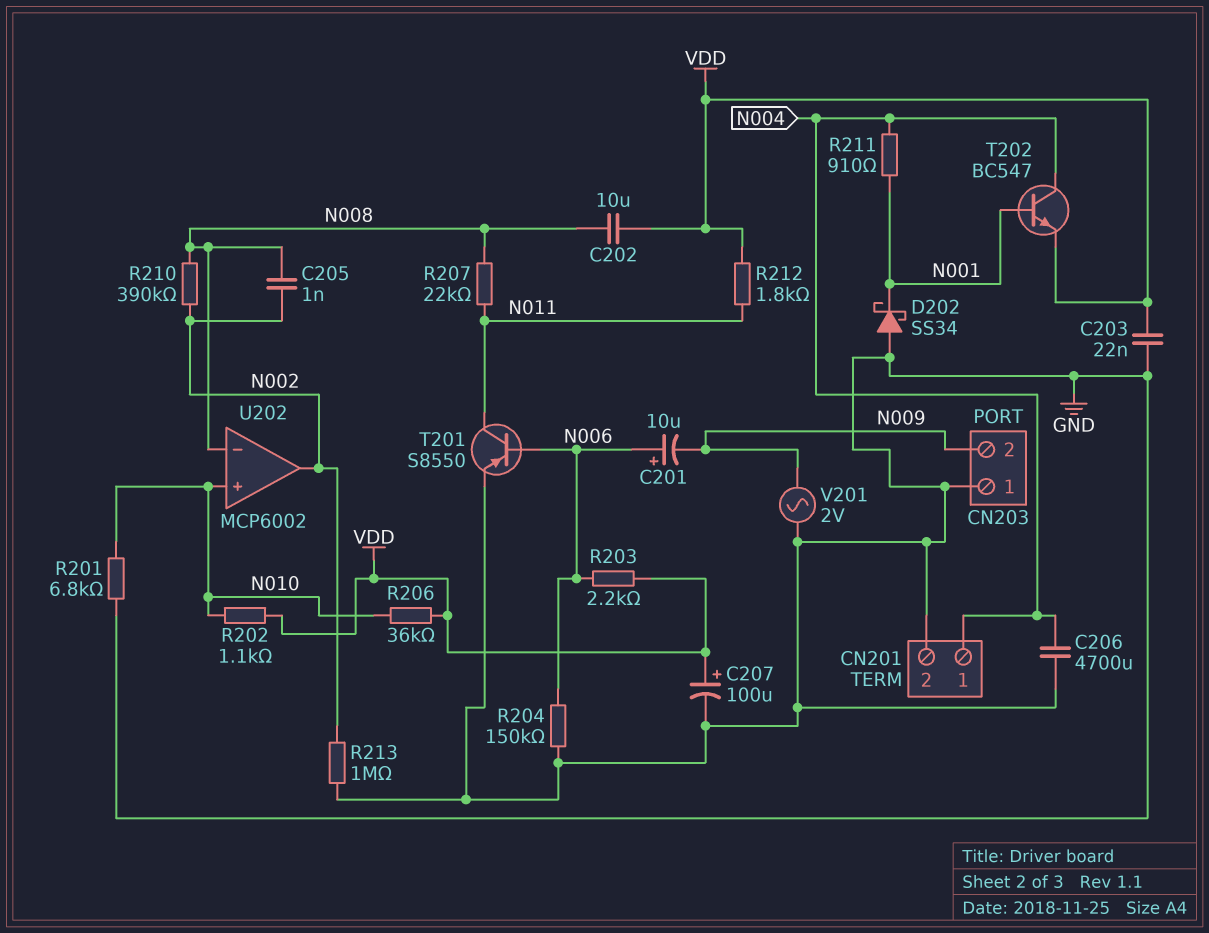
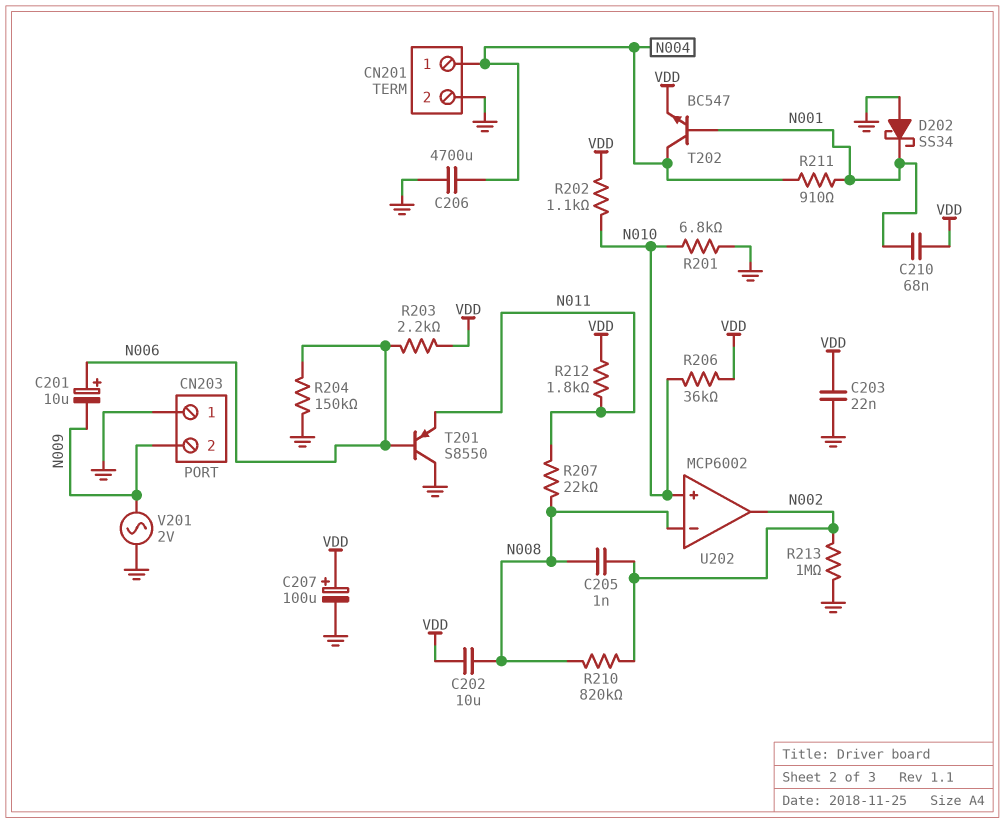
C210: none -> 68nF (N001, VDD)
R210: 390k (N002, N008) -> 820k (N002, N008)
T201: PNP S8550 (B N006, C N011, E GND) -> PNP S8550 (B N006, C GND, E N011)

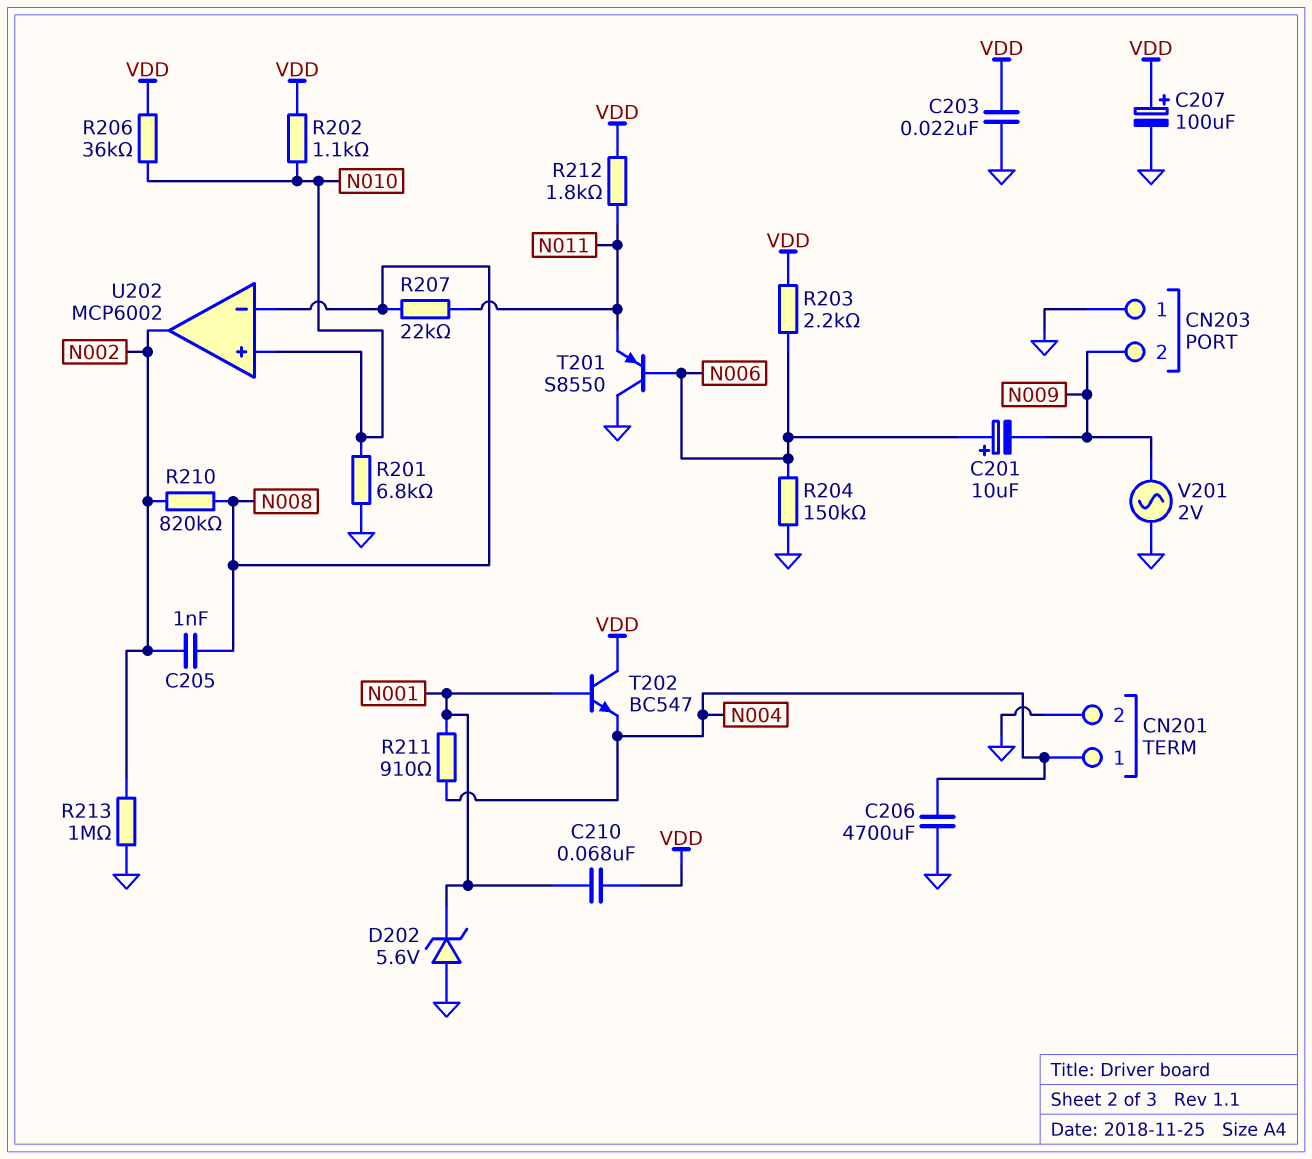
C202: 10uF (N008, VDD) -> none
D202: schottky SS34 (A GND, K N001) -> zener 5.6V (A GND, K N001)
T202: NPN BC547 (B N001, C N004, E VDD) -> NPN BC547 (B N001, C VDD, E N004)

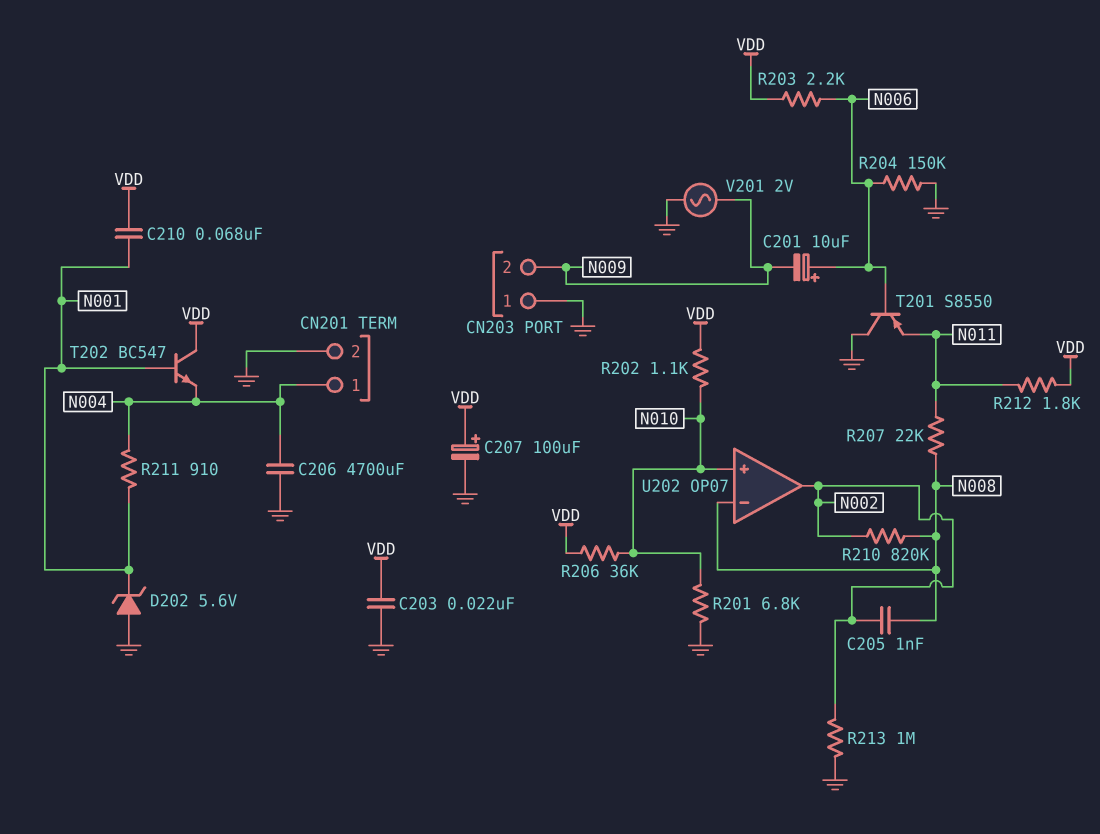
U202: MCP6002 -> OP07

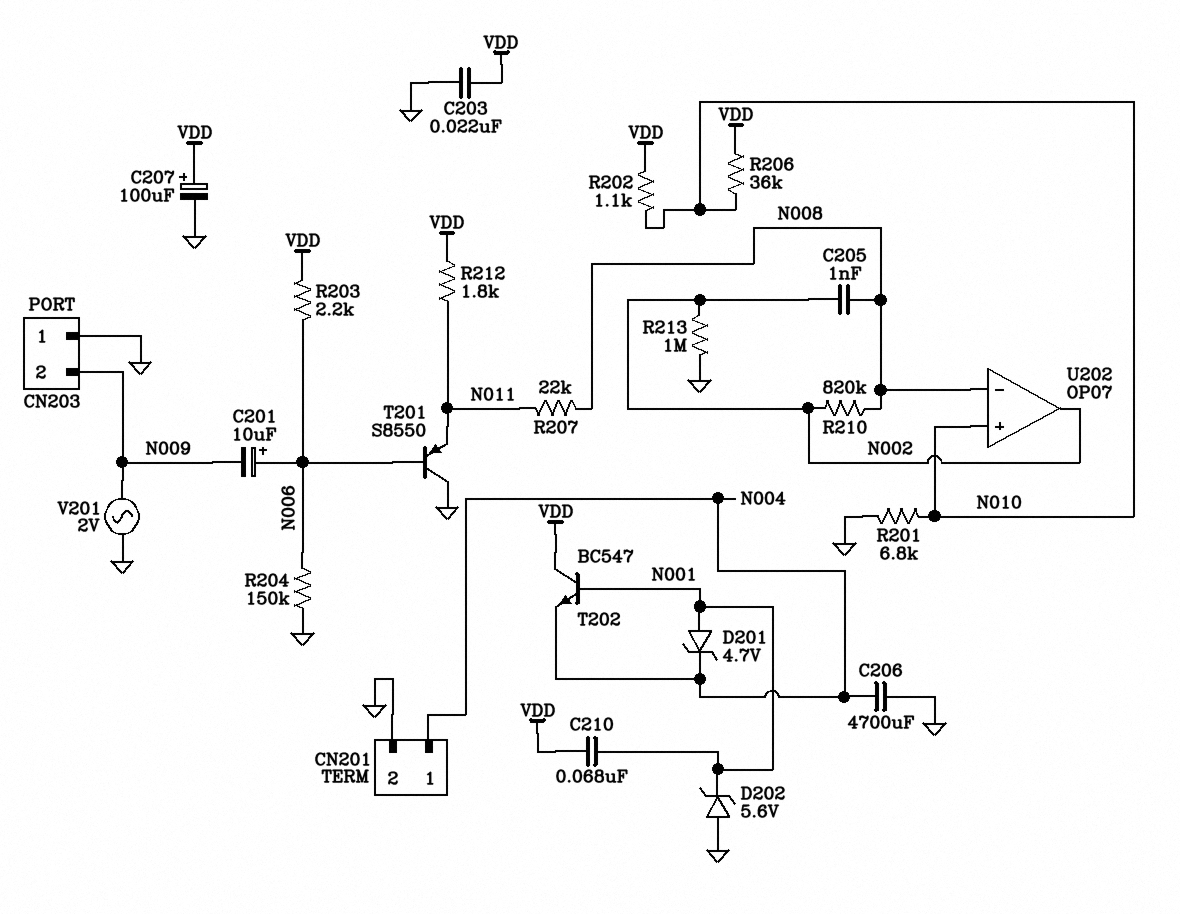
D201: none -> zener 4.7V (A N001, K N004)
R211: 910 (N001, N004) -> none

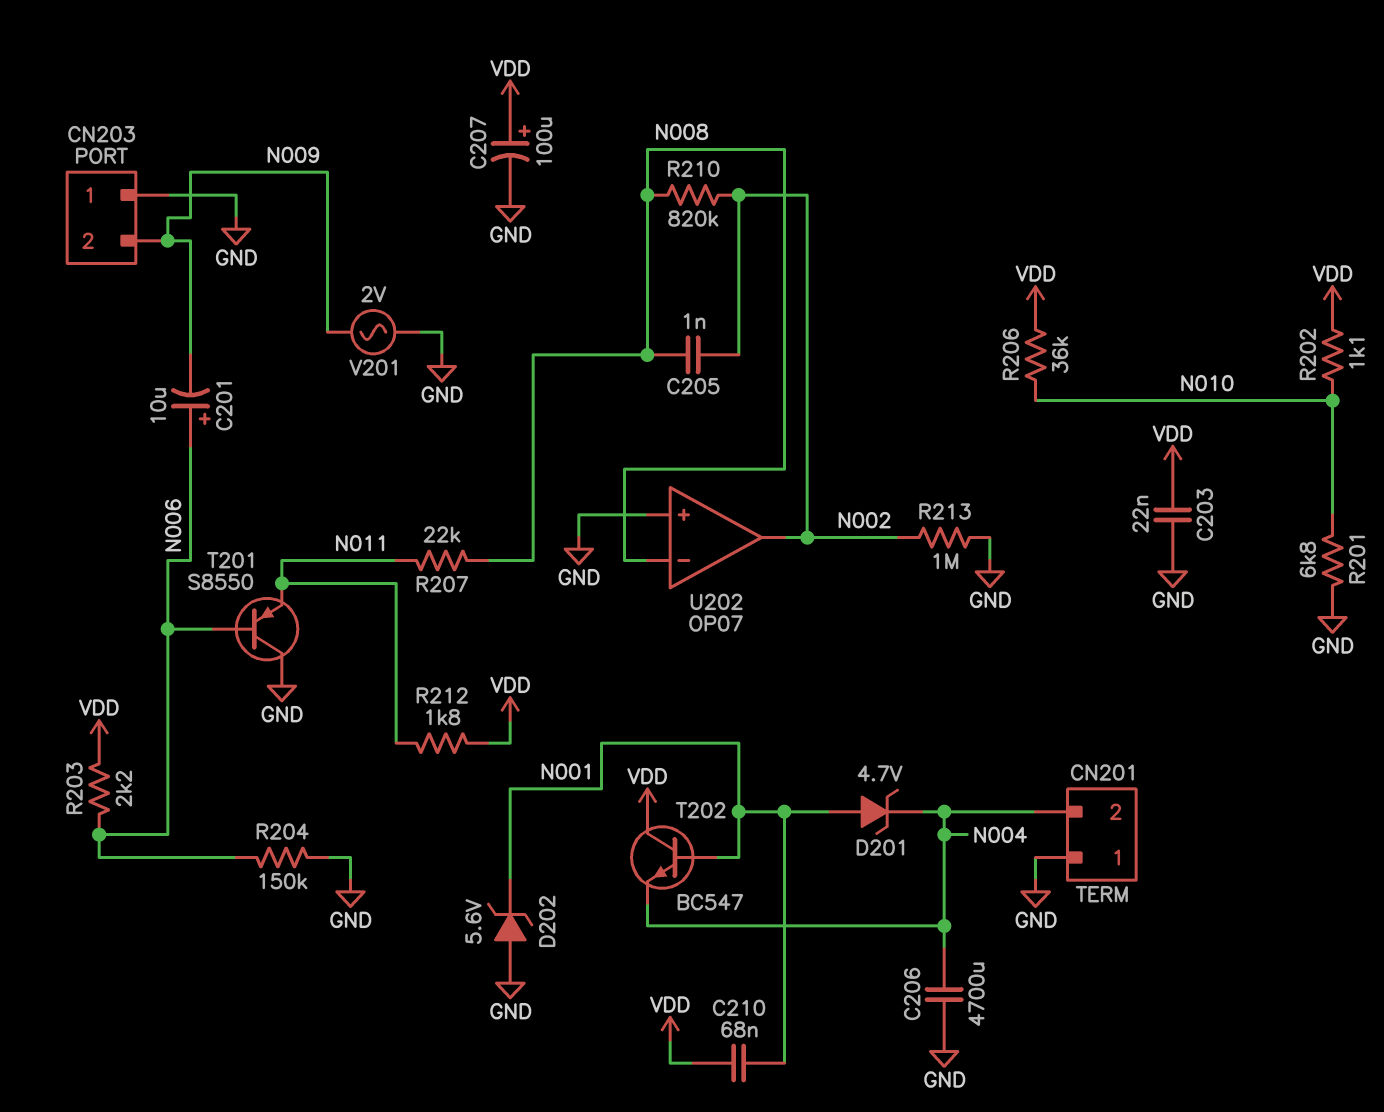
CN201 pin 1: N004 -> GND
CN201 pin 2: GND -> N004
U202 pin in+: N010 -> GND

